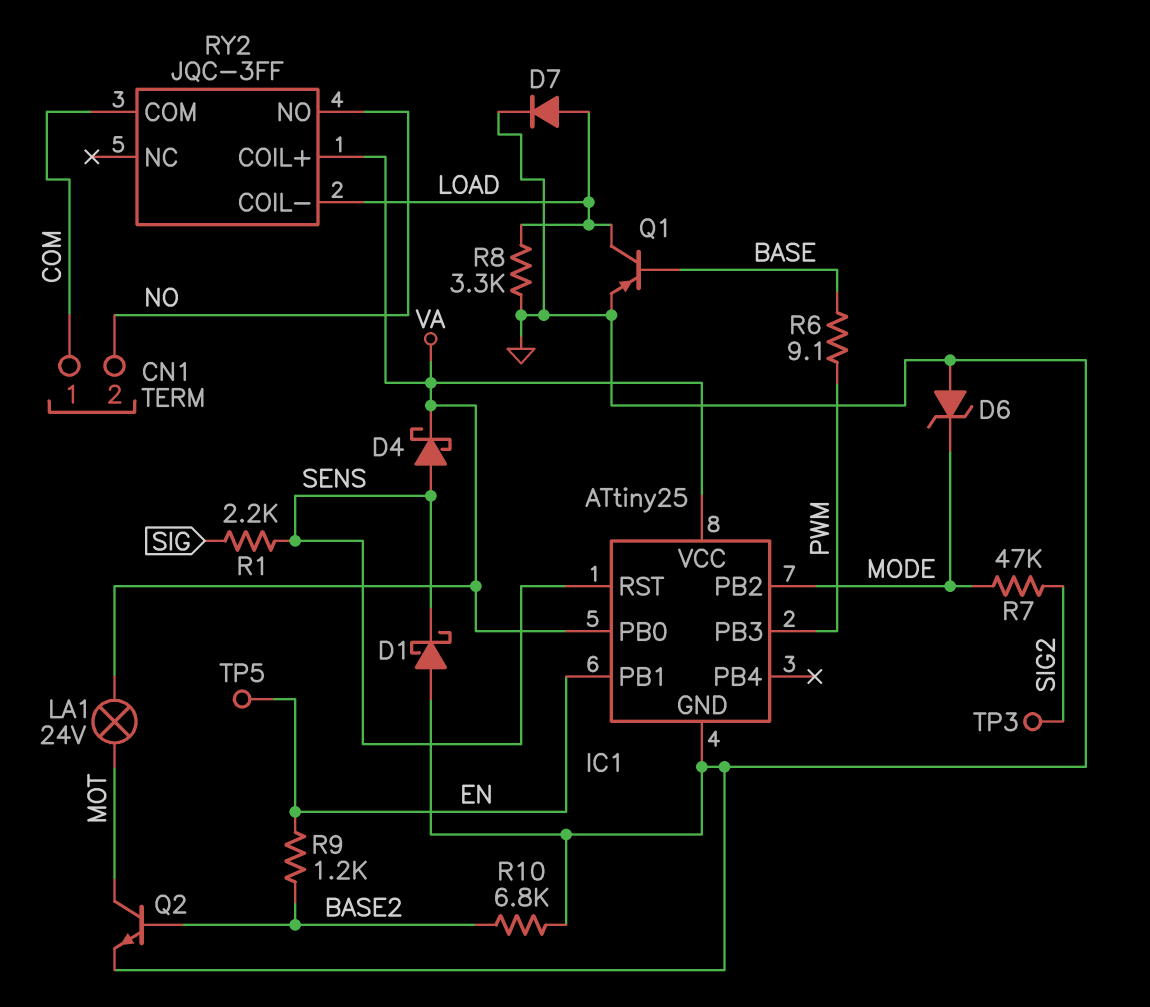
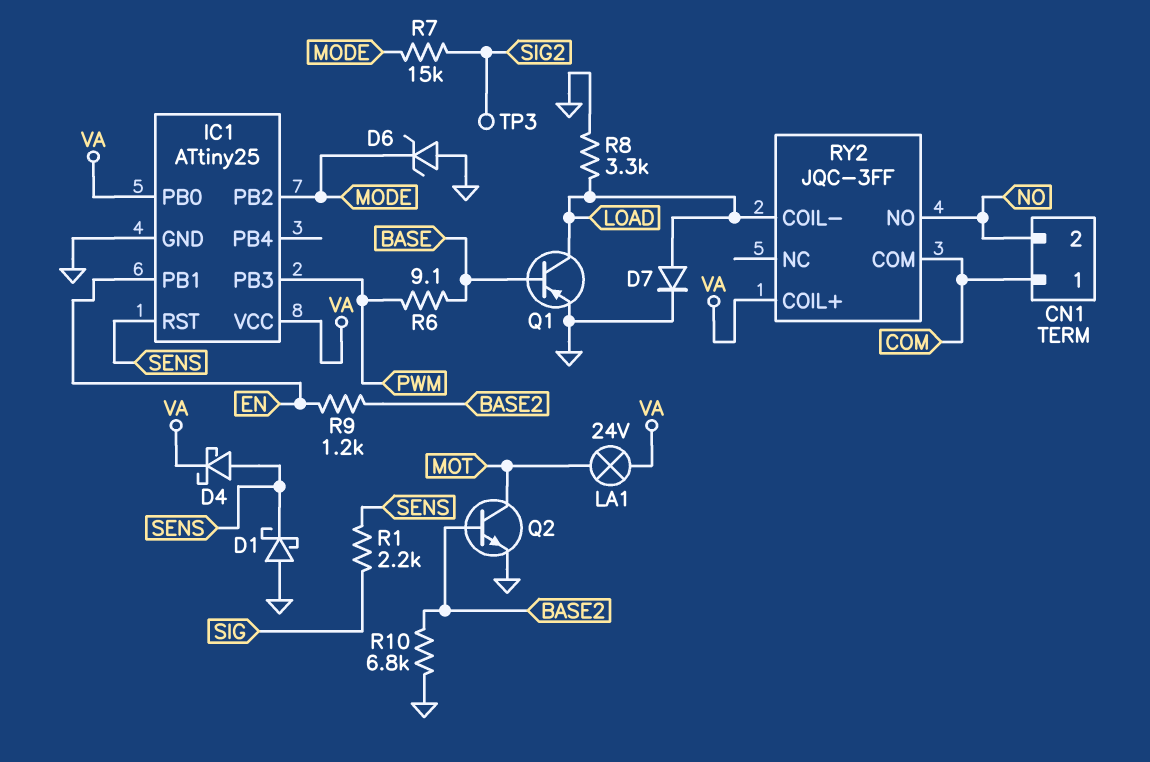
R7: 47k (MODE, SIG2) -> 15k (MODE, SIG2)
TP5: test point (EN) -> none

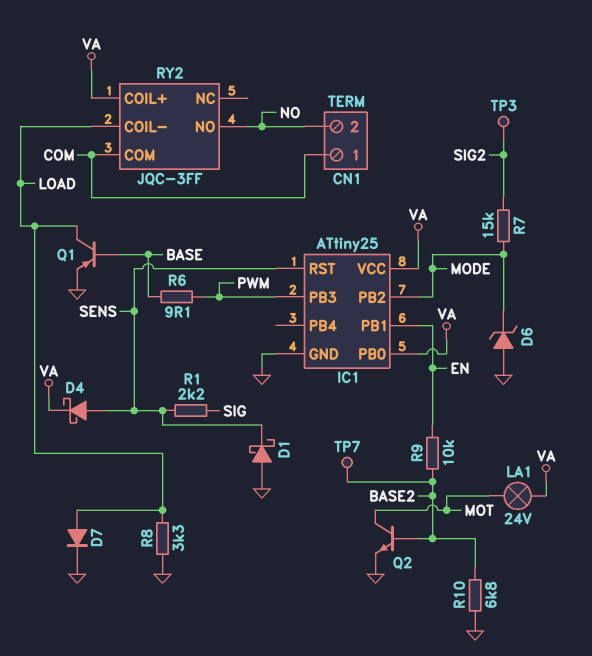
R9: 1.2k (BASE2, EN) -> 10k (BASE2, EN)
TP7: none -> test point (BASE2)

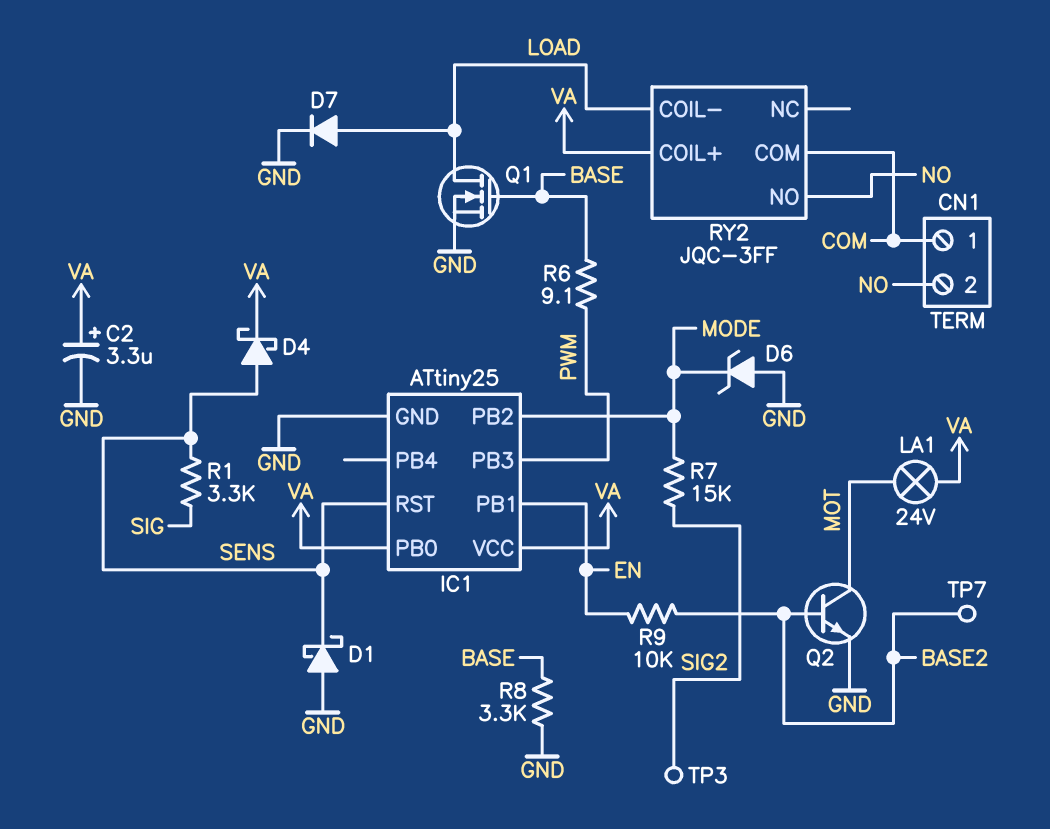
C2: none -> 3.3uF (plus VA, minus GND)
Q1: PNP (B BASE, C LOAD, E GND) -> NMOS (G BASE, D LOAD, S GND)
R1: 2.2k (SENS, SIG) -> 3.3k (SENS, SIG)
R8: 3.3k (GND, LOAD) -> 3.3k (BASE, GND)
R10: 6.8k (BASE2, GND) -> none

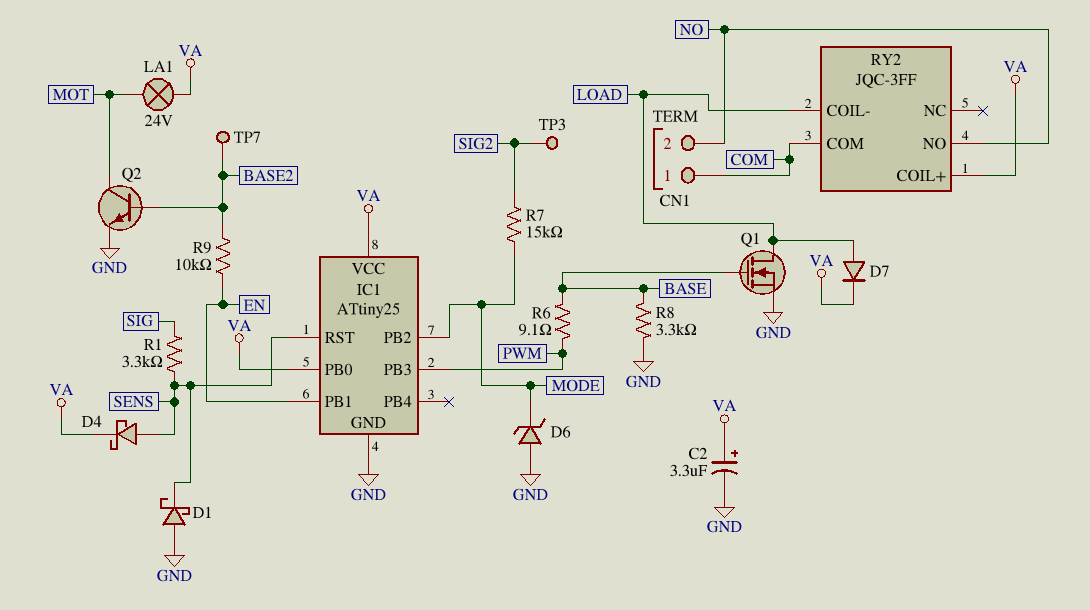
D7: diode (A LOAD, K GND) -> diode (A LOAD, K VA)

